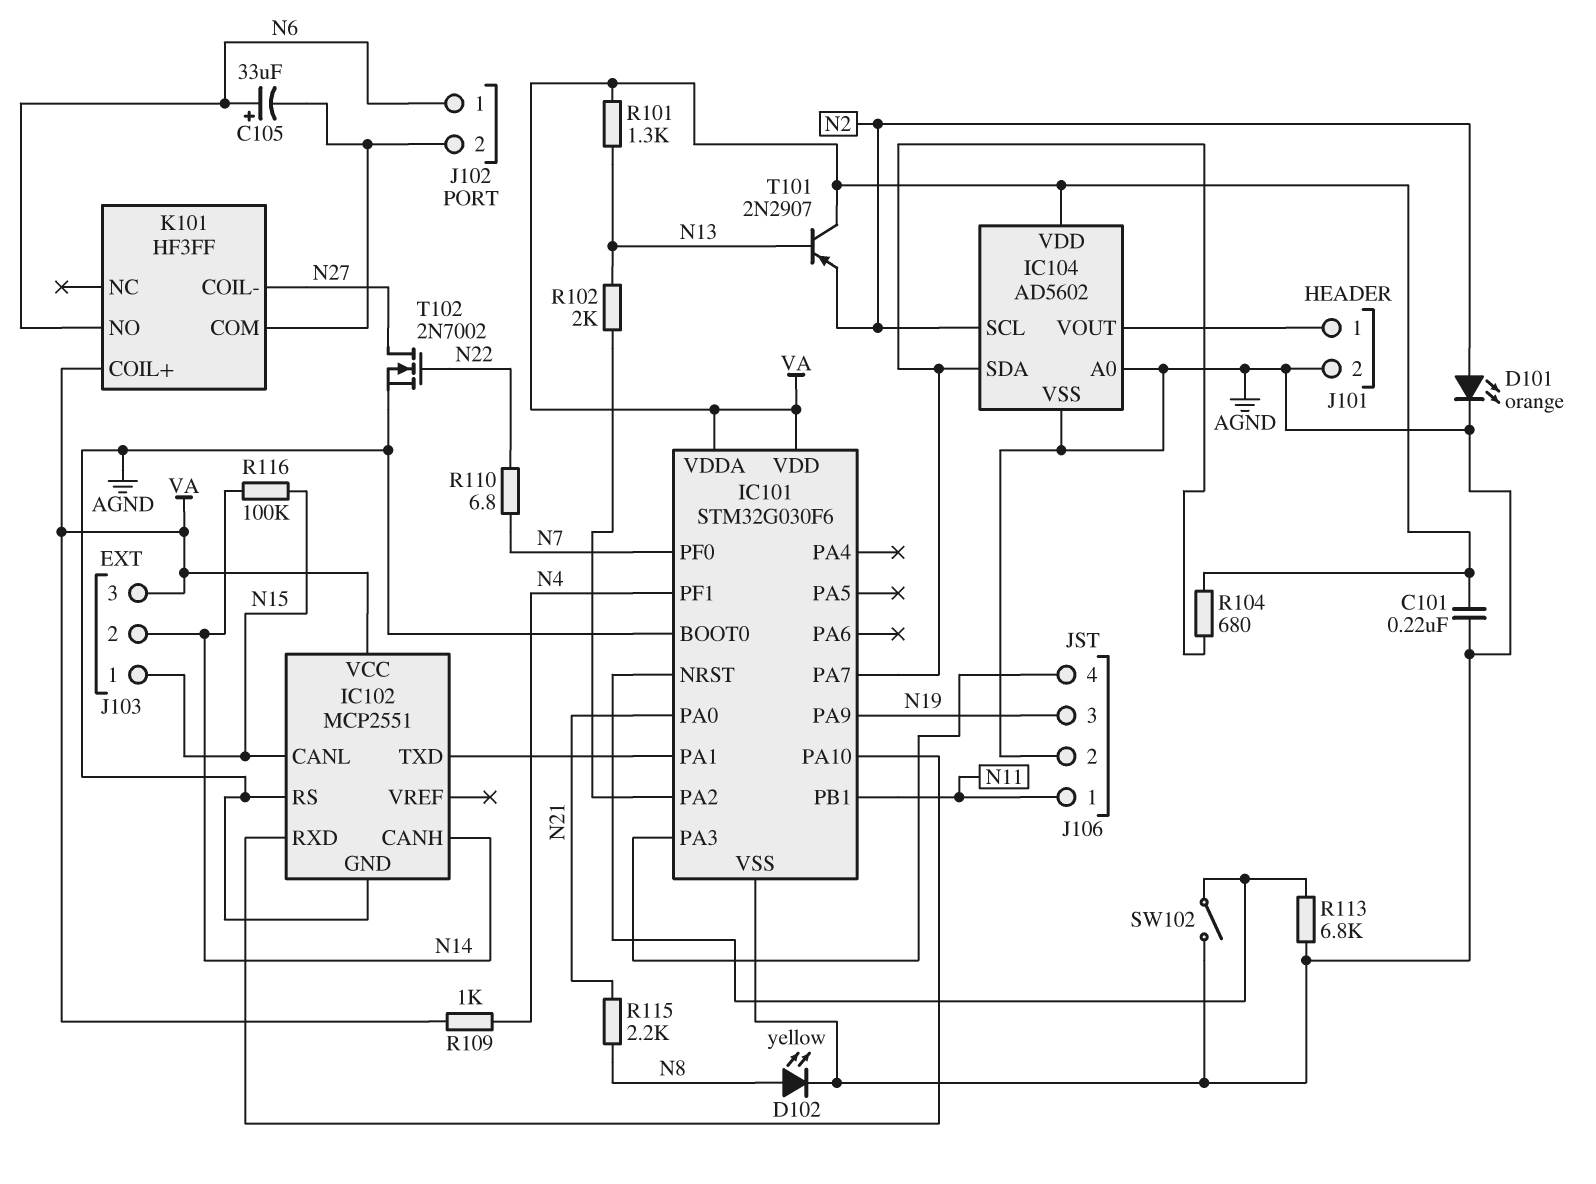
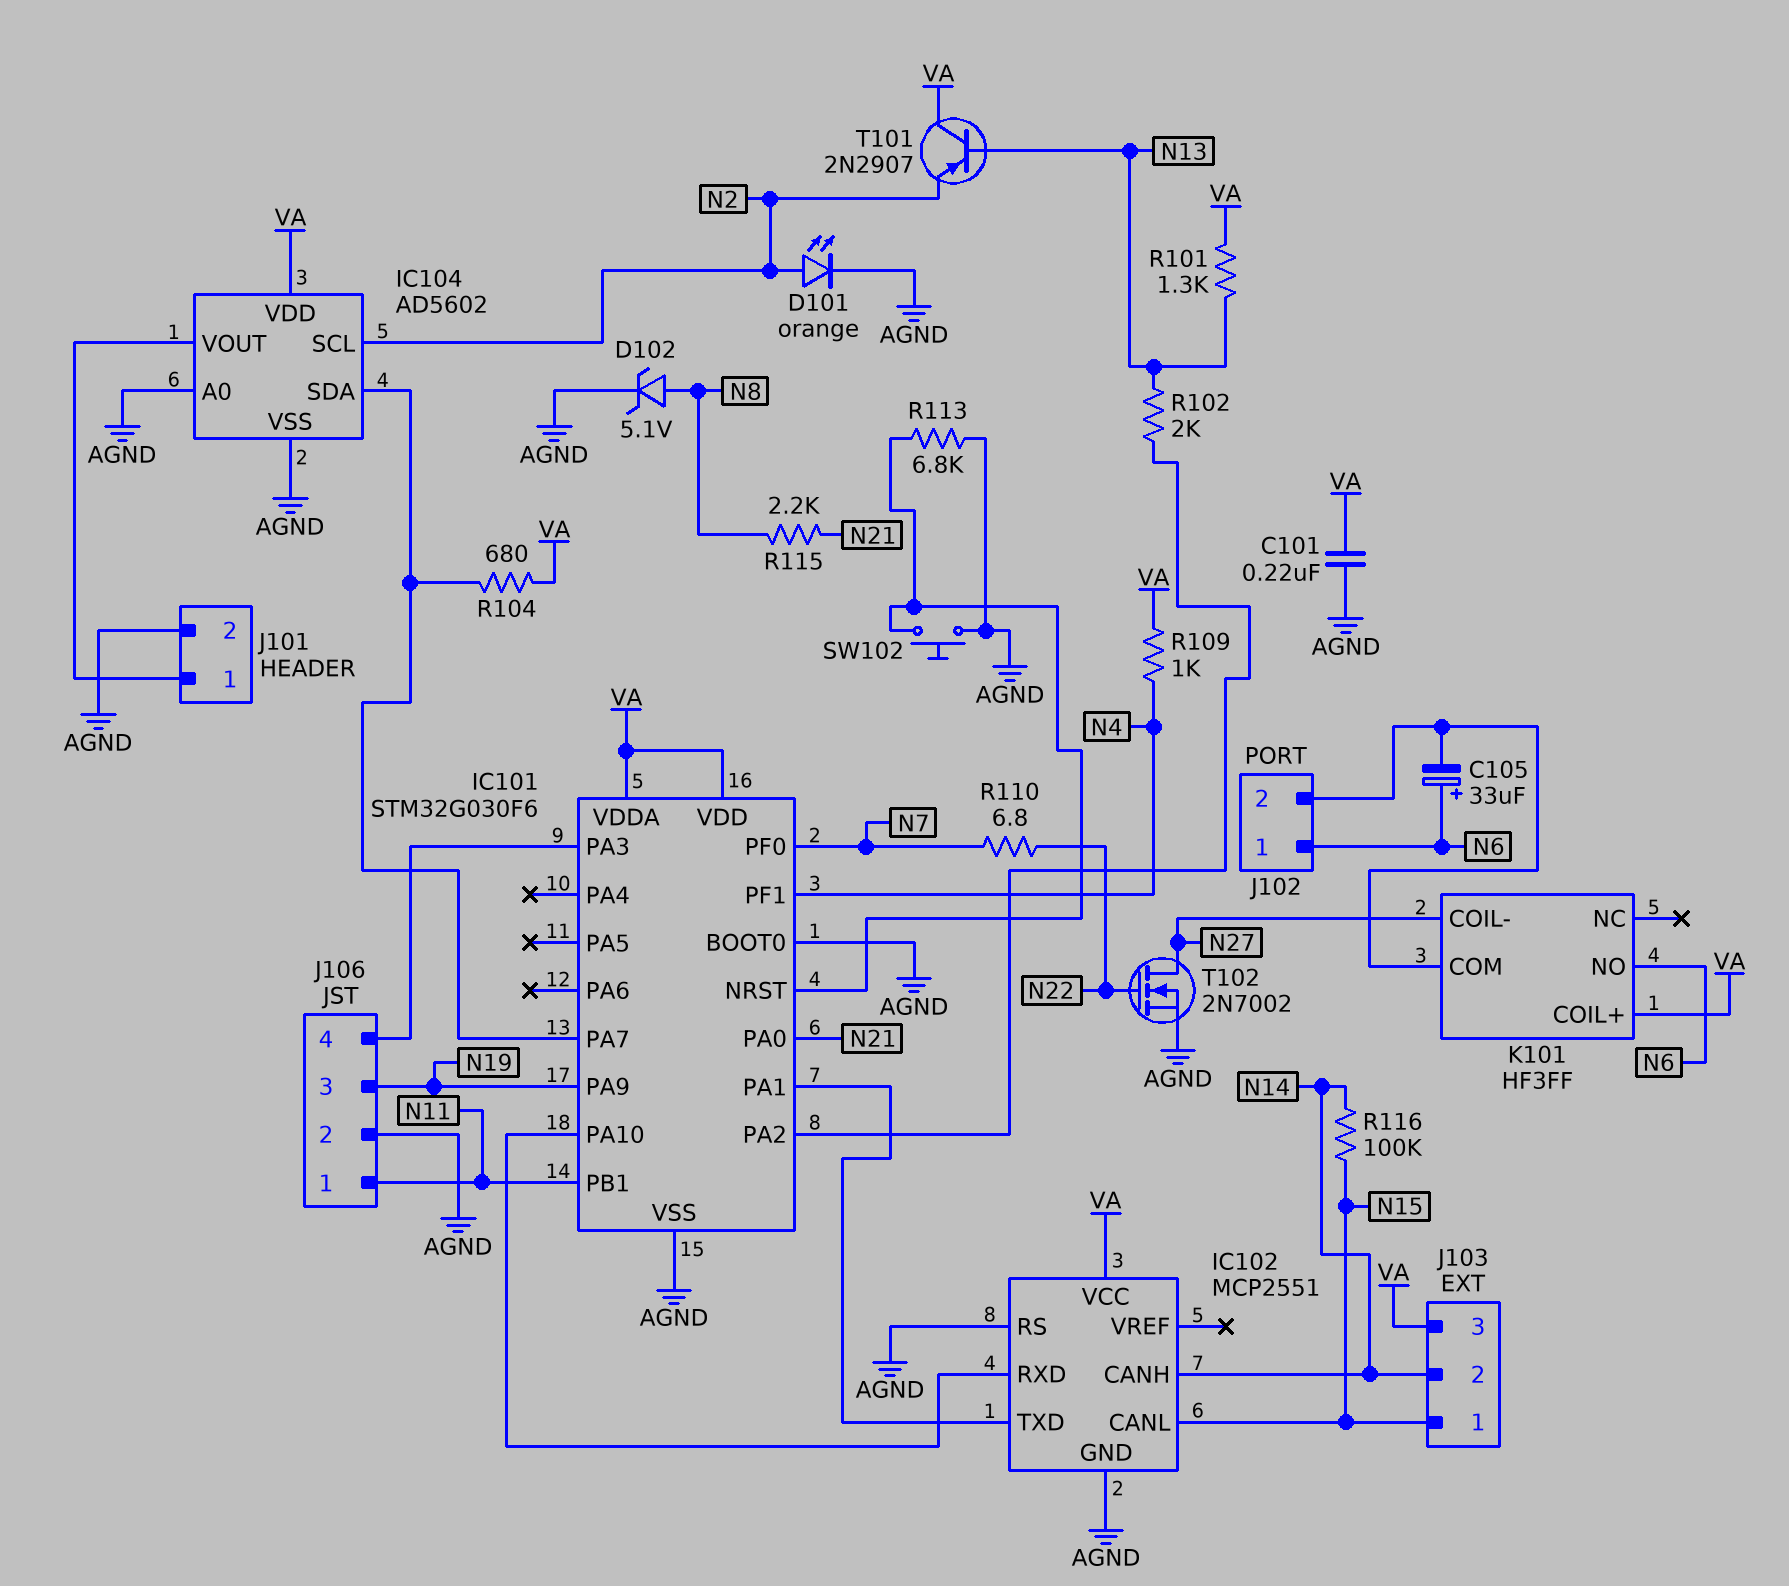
D102: LED yellow (A N8, K AGND) -> zener 5.1V (A N8, K AGND)
SW102: switch (AGND, IC101/NRST) -> button (AGND, IC101/NRST)

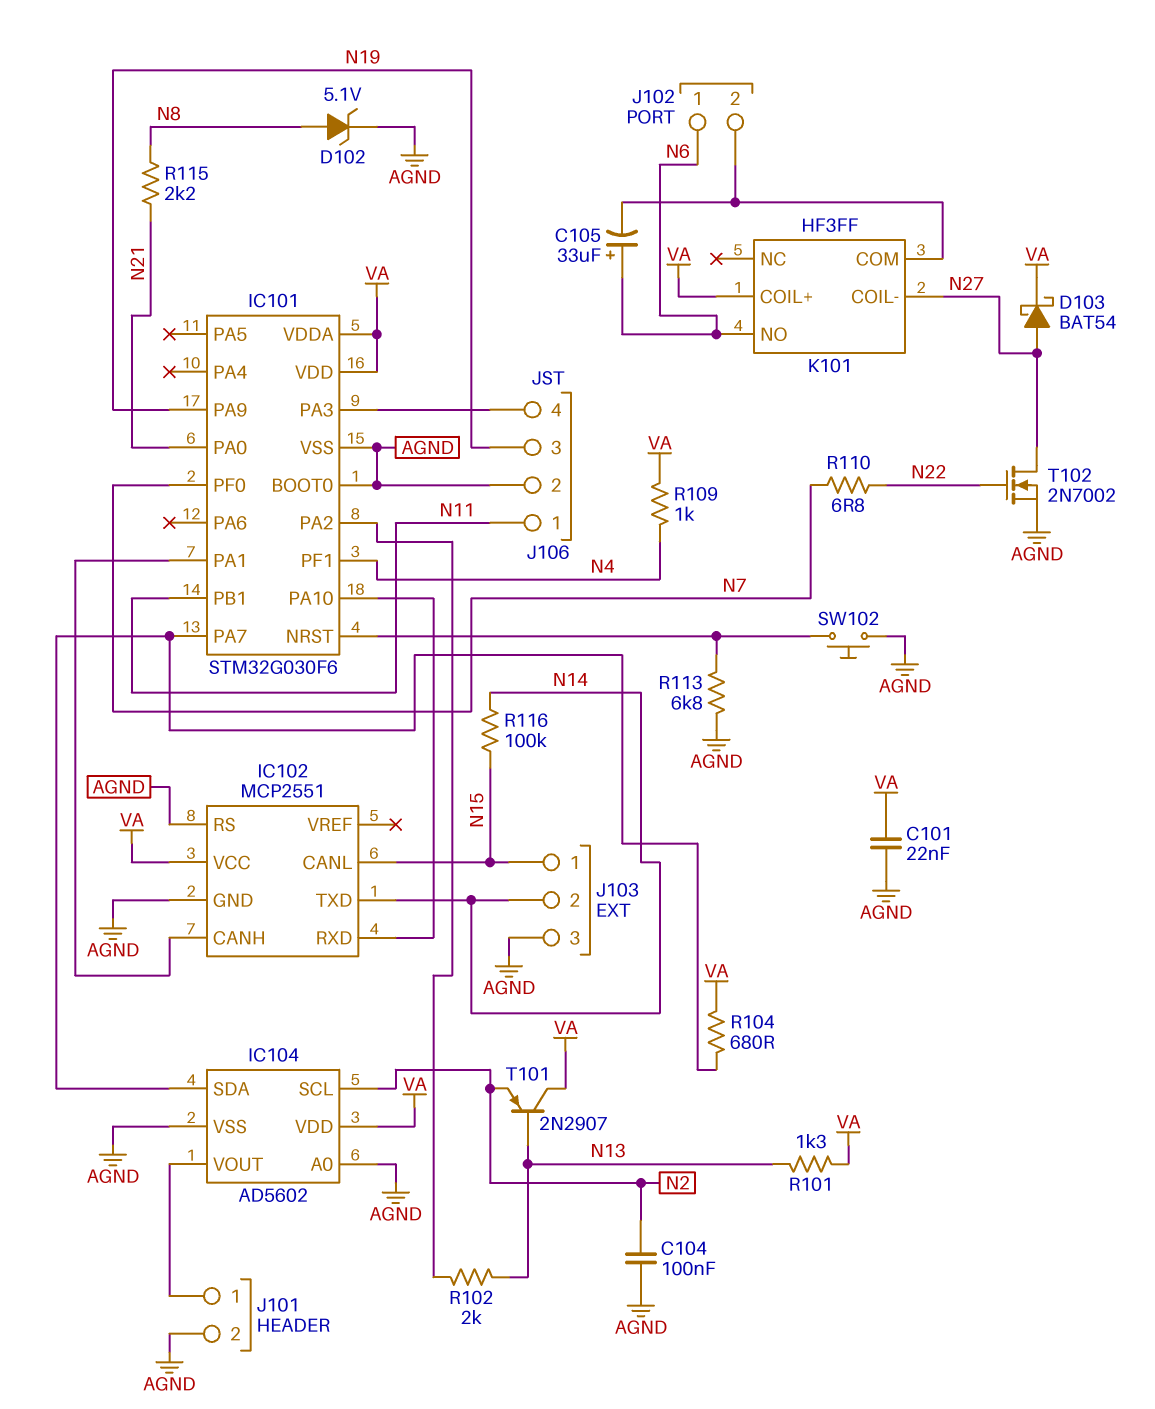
C101: 220nF (AGND, VA) -> 22nF (AGND, VA)
C104: none -> 100nF (AGND, N2)
D101: LED orange (A N2, K AGND) -> none
D103: none -> schottky BAT54 (A N27, K VA)
IC102 pin CANH: N14 -> IC101/PA1
IC102 pin TXD: IC101/PA1 -> N14
J103 pin 3: VA -> AGND

